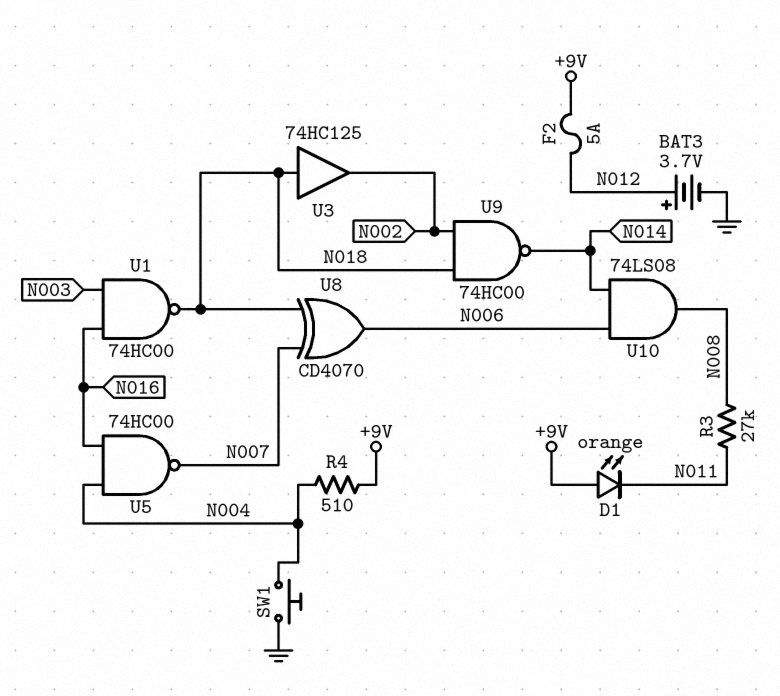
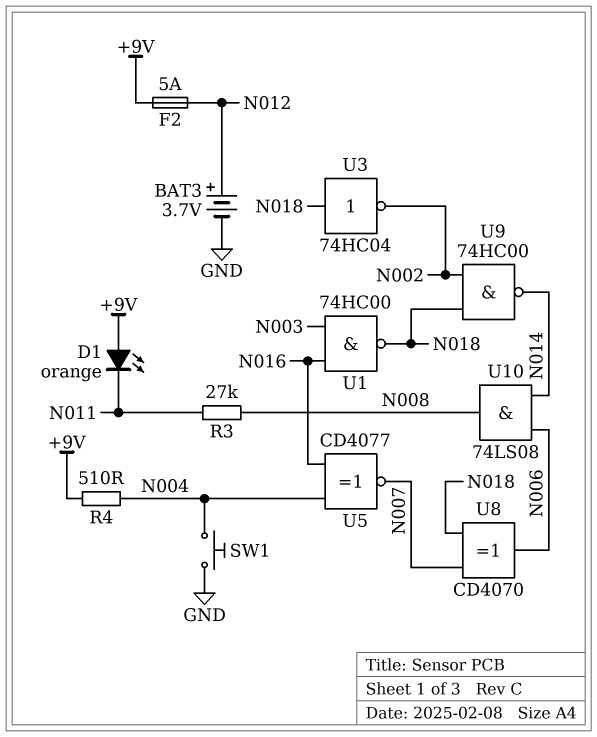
U3: buffer 74HC125 (in N018, out N002) -> NOT 74HC04 (in N018, out N002)
U5: NAND 74HC00 (in N004, in N016, out N007) -> XNOR CD4077 (in N004, in N016, out N007)

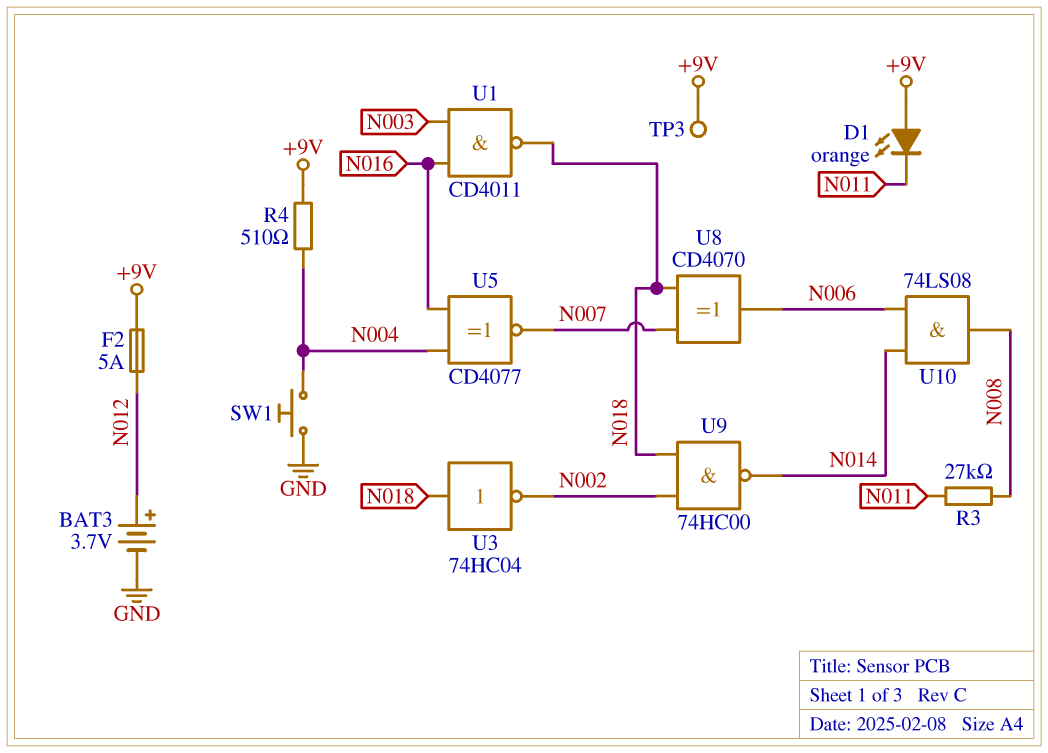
TP3: none -> test point (+9V)
U1: NAND 74HC00 (in N003, in N016, out N018) -> NAND CD4011 (in N003, in N016, out N018)

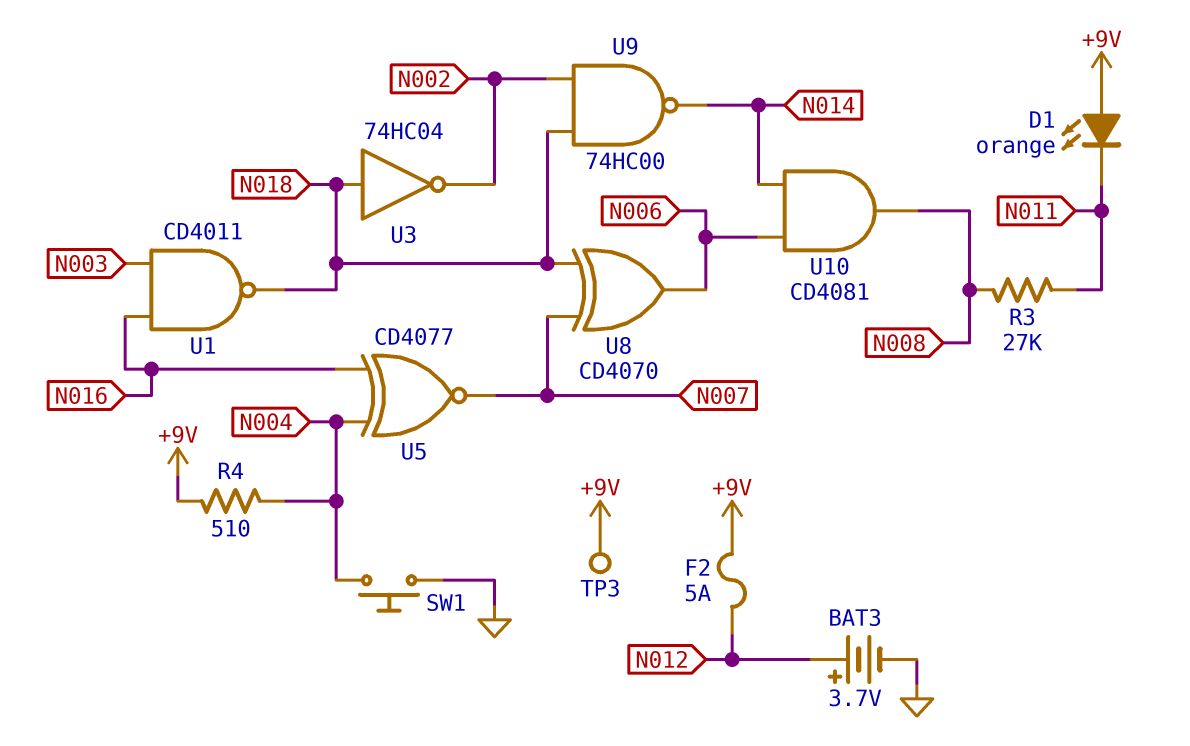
U10: AND 74LS08 (in N006, in N014, out N008) -> AND CD4081 (in N006, in N014, out N008)

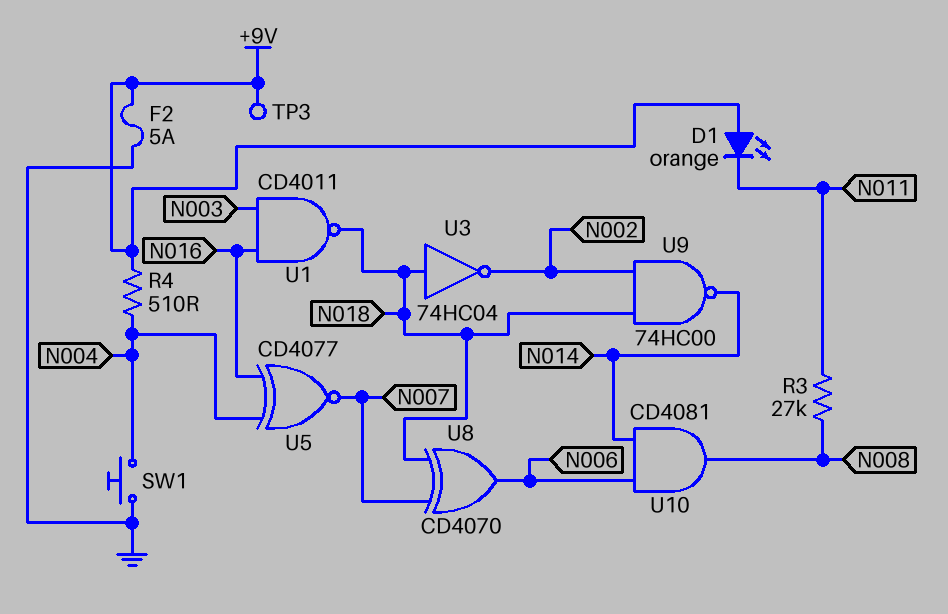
BAT3: 3.7V (plus N012, minus GND) -> none
F2: 5A (+9V, N012) -> 5A (+9V, GND)

